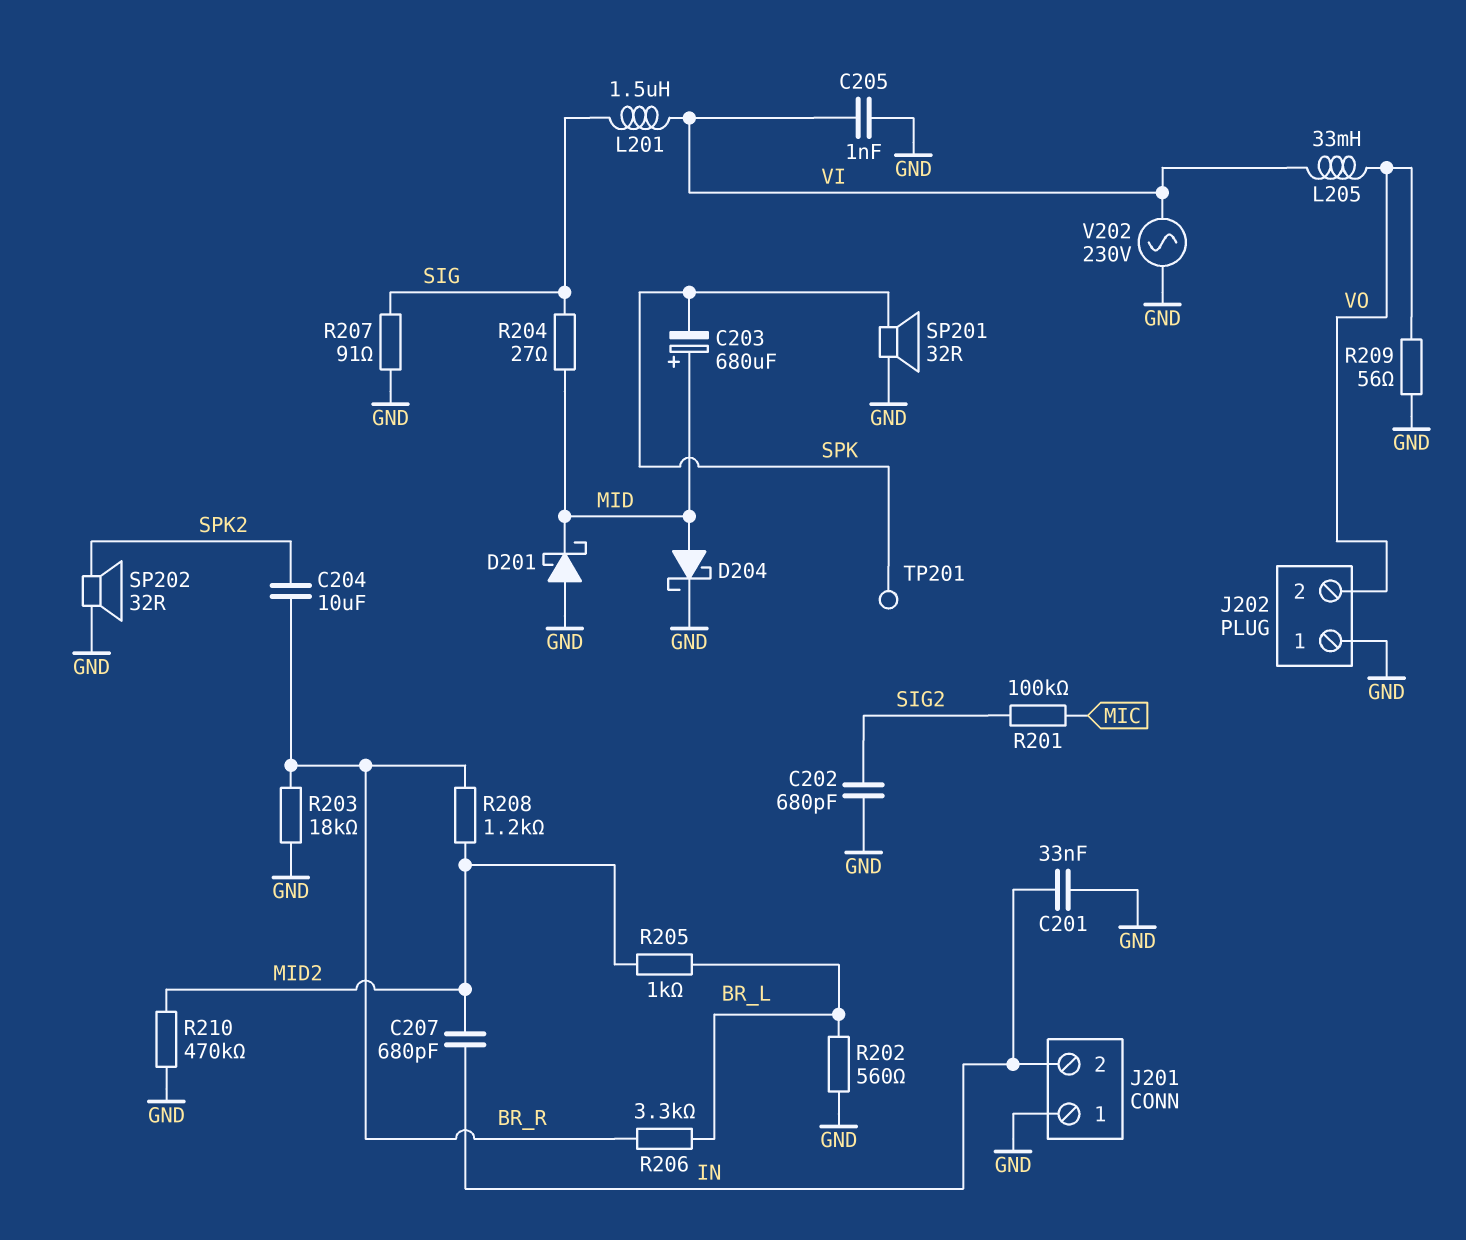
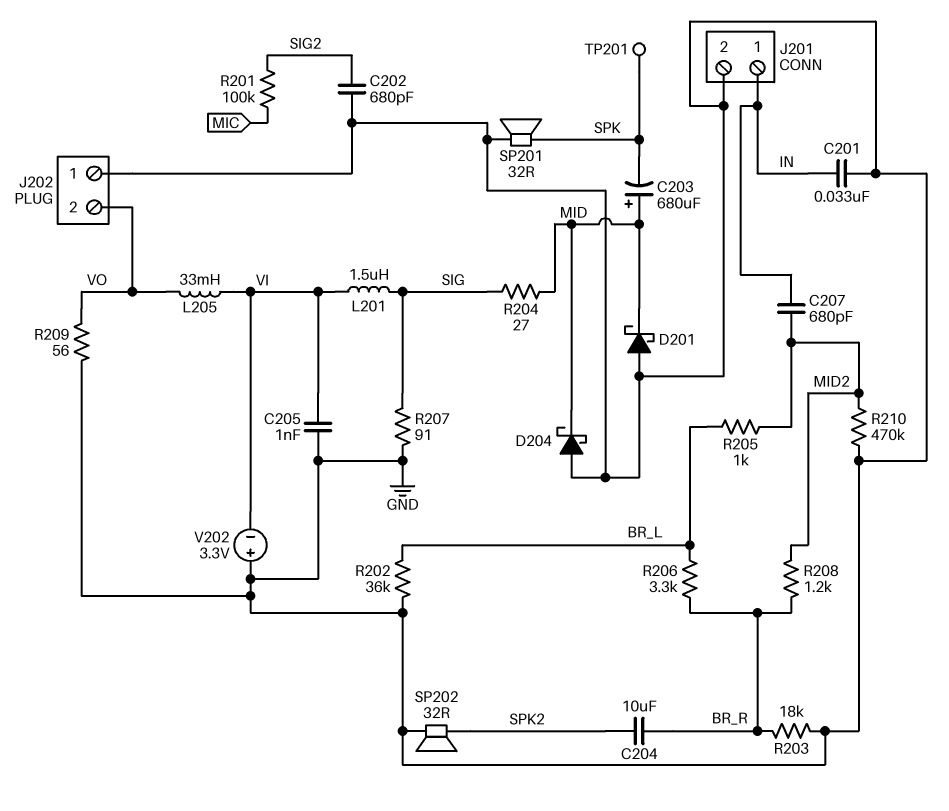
D204: schottky (A MID, K GND) -> schottky (A GND, K MID)
J201 pin 1: GND -> IN
J201 pin 2: IN -> GND
R202: 560 (BR_L, GND) -> 36k (BR_L, GND)
V202: AC 230V (GND, VI) -> 3.3V (plus GND, minus VI)

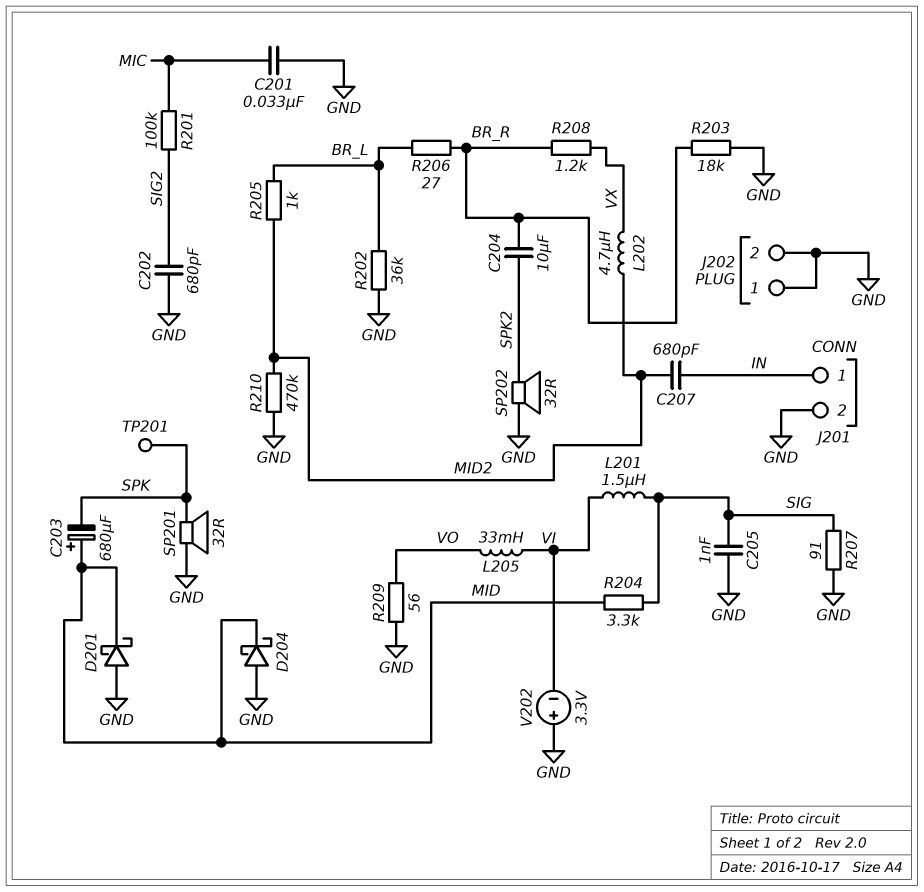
C201: 33nF (GND, IN) -> 33nF (GND, MIC)
C205: 1nF (GND, VI) -> 1nF (GND, SIG)
J202 pin 2: VO -> GND
L202: none -> 4.7uH (MID2, VX)
R204: 27 (MID, SIG) -> 3.3k (MID, SIG)
R206: 3.3k (BR_L, BR_R) -> 27 (BR_L, BR_R)
R208: 1.2k (BR_R, MID2) -> 1.2k (BR_R, VX)

